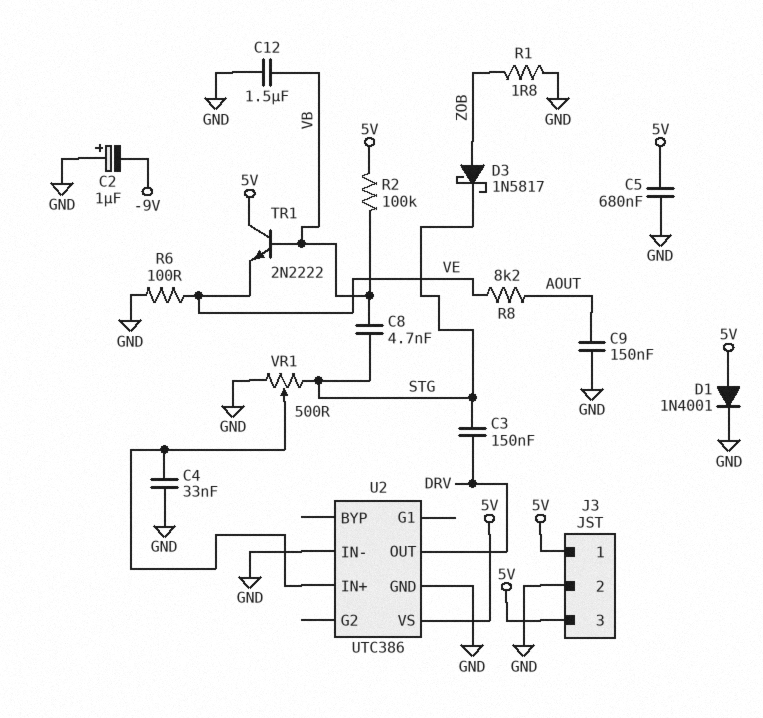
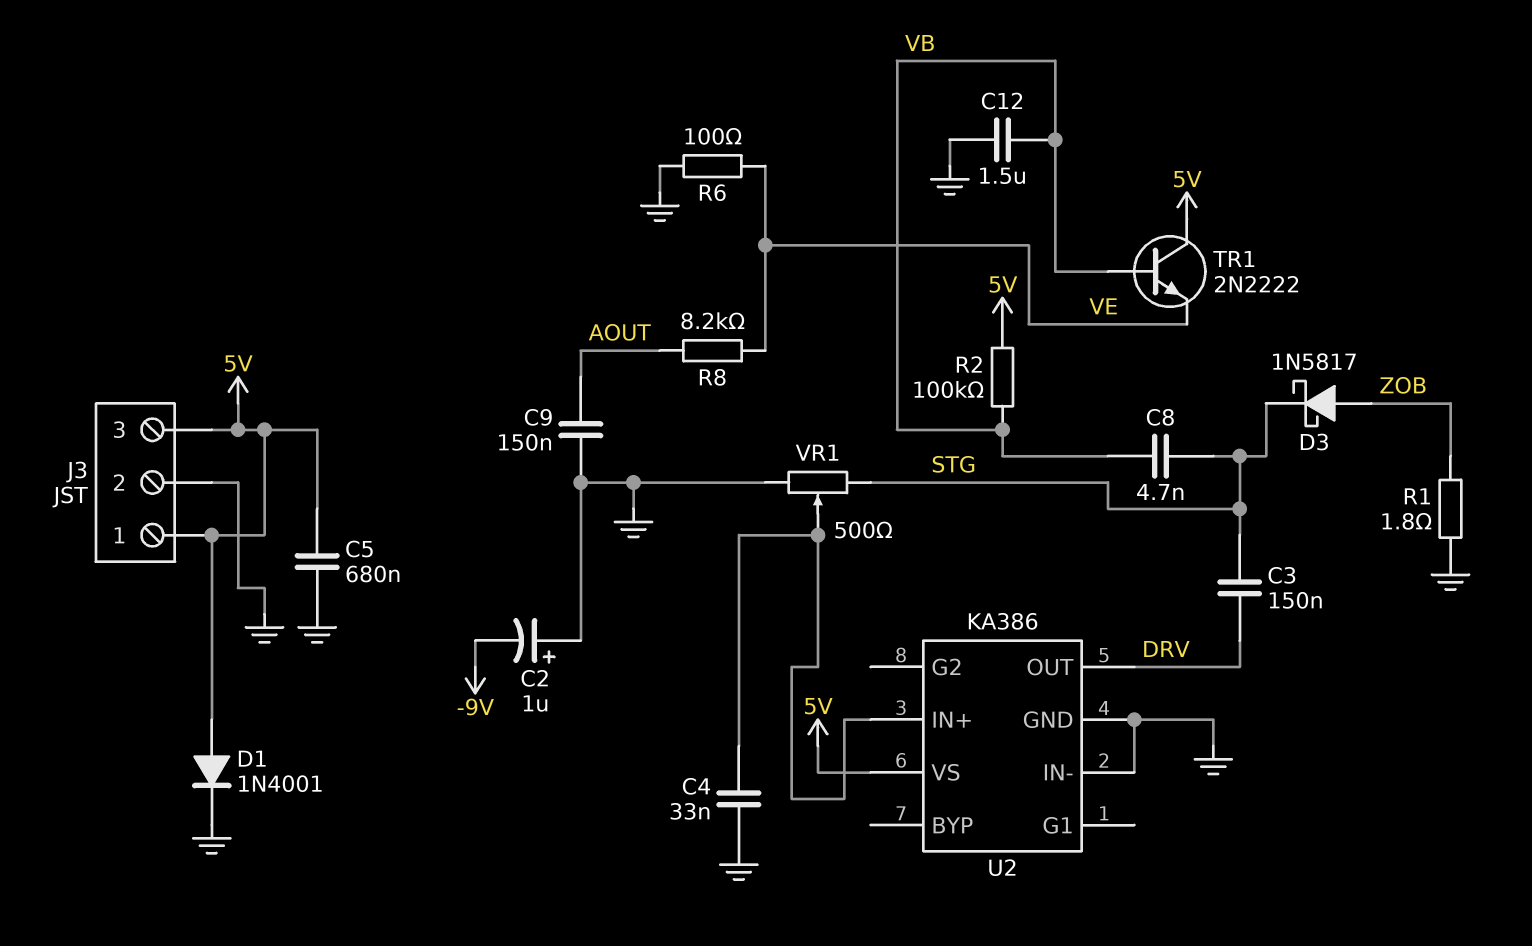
U2: UTC386 -> KA386

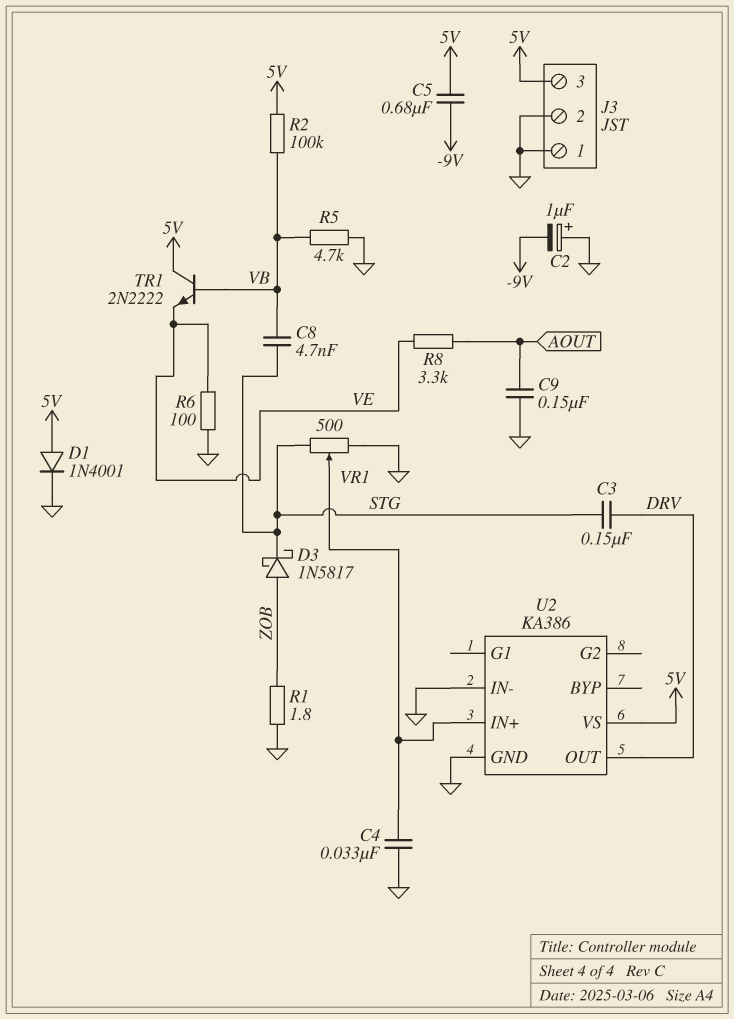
C5: 680nF (5V, GND) -> 680nF (-9V, 5V)
C12: 1.5uF (GND, VB) -> none
J3 pin 1: 5V -> GND
R5: none -> 4.7k (GND, VB)
R8: 8.2k (AOUT, VE) -> 3.3k (AOUT, VE)

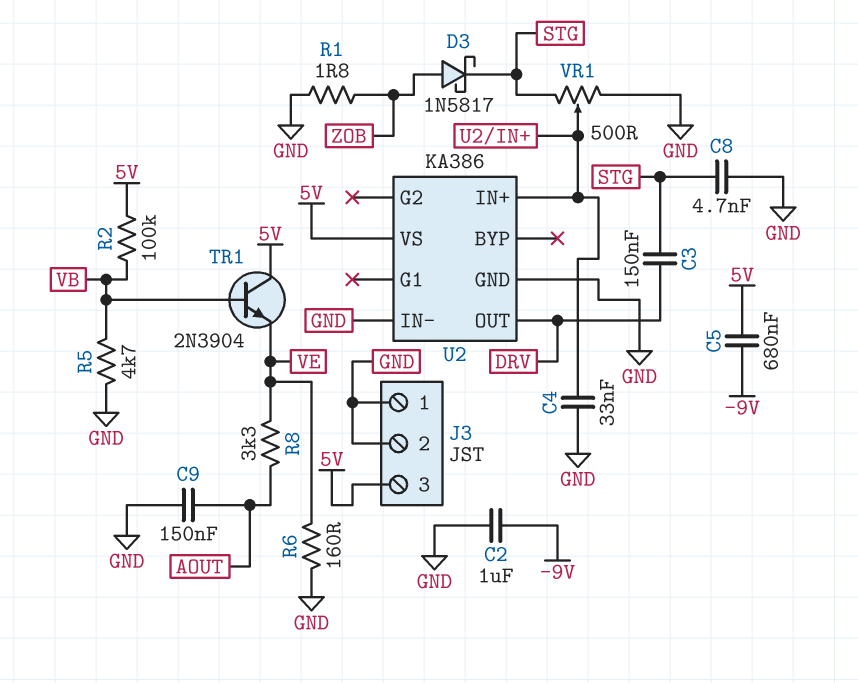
C2: 1uF (plus GND, minus -9V) -> 1uF (-9V, GND)
C8: 4.7nF (STG, VB) -> 4.7nF (GND, STG)
D1: diode 1N4001 (A 5V, K GND) -> none
R6: 100 (GND, VE) -> 160 (GND, VE)
TR1: NPN 2N2222 (B VB, C 5V, E VE) -> NPN 2N3904 (B VB, C 5V, E VE)

